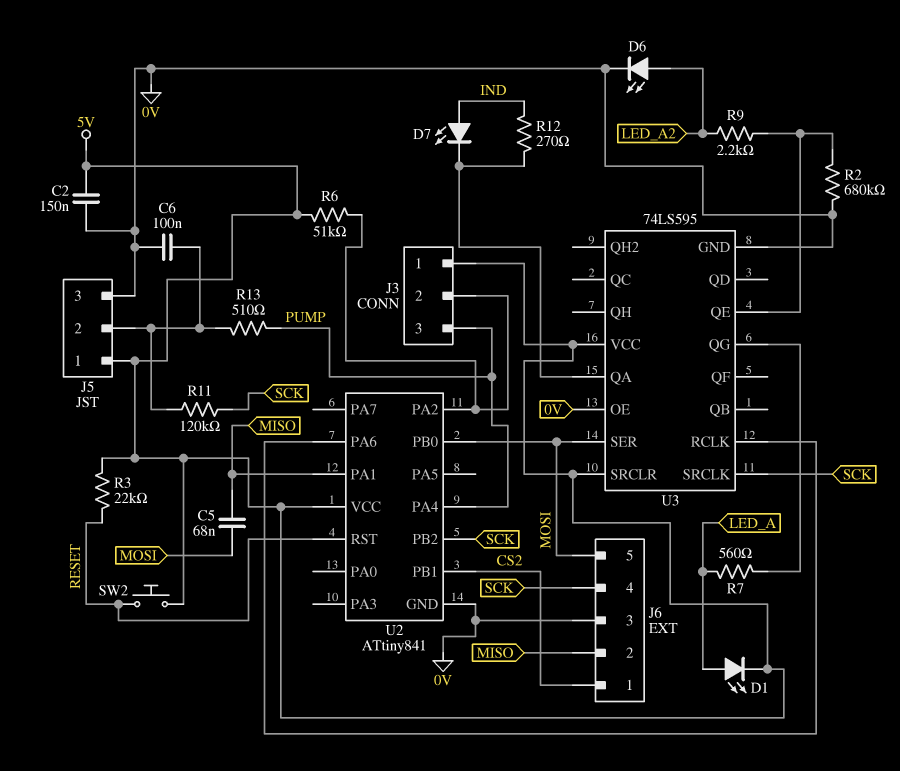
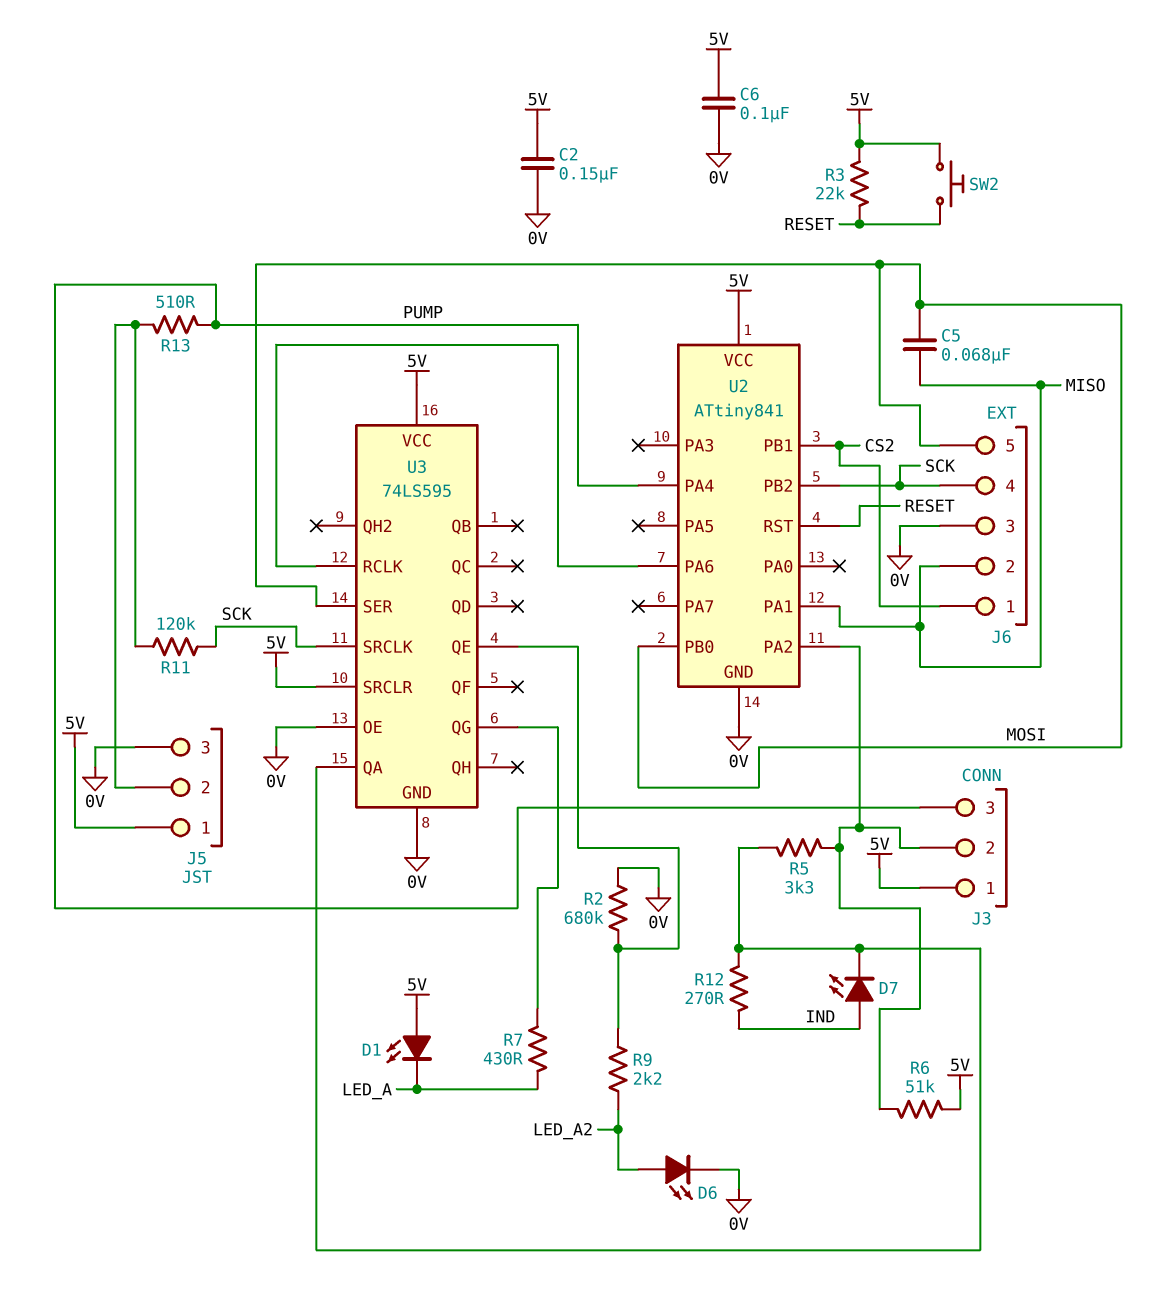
C6: 100nF (0V, J5/2) -> 100nF (0V, 5V)
D1: LED (A LED_A, K 5V) -> LED (A 5V, K LED_A)
R5: none -> 3.3k (J3/2, U3/QA)
R7: 560 (LED_A, U3/QG) -> 430 (LED_A, U3/QG)

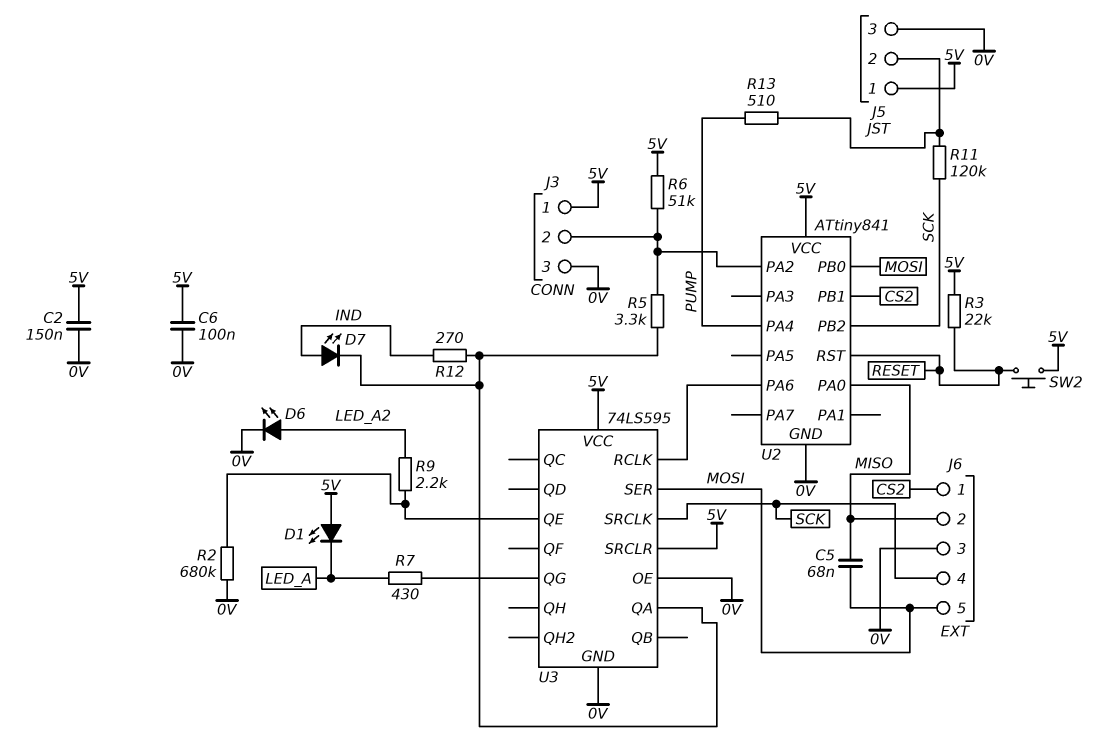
J3 pin 3: PUMP -> 0V
U2 pin PA0: none -> MISO
U2 pin PA1: MISO -> none

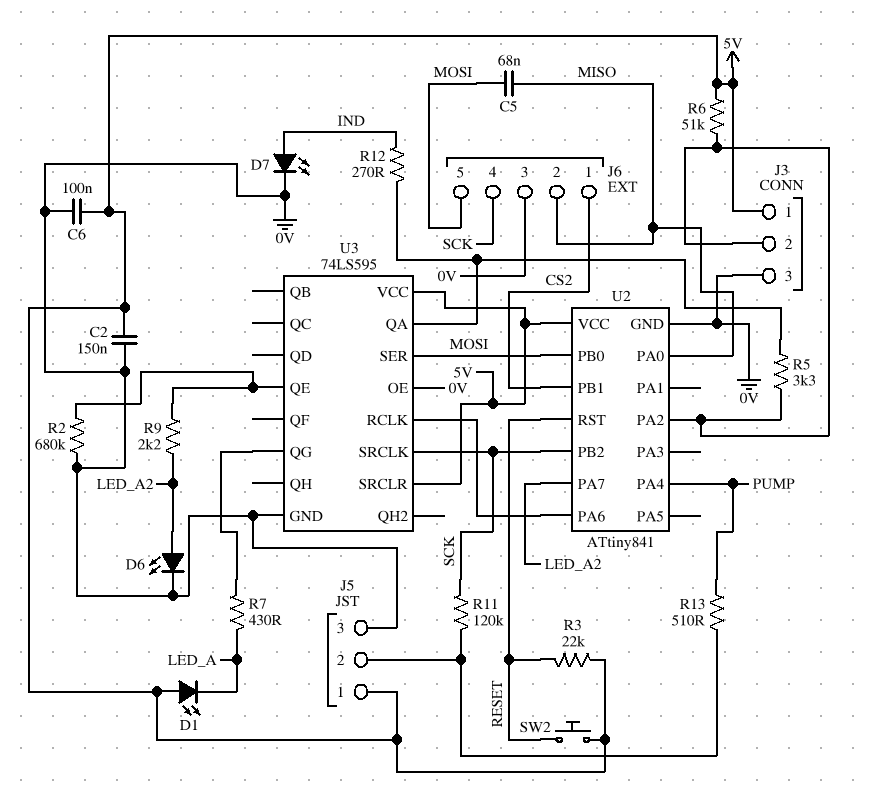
D7: LED (A IND, K U3/QA) -> LED (A IND, K 0V)
U2 pin PA7: none -> LED_A2

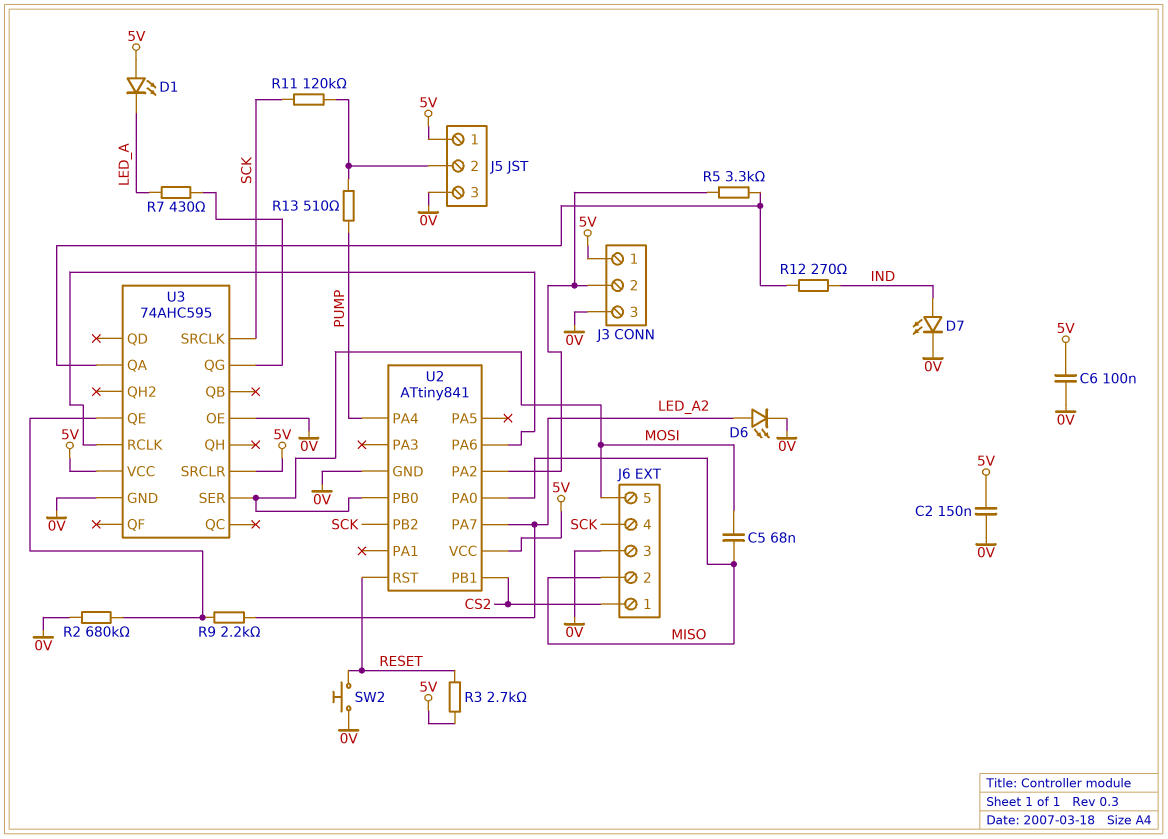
R3: 22k (5V, RESET) -> 2.7k (5V, RESET)
R6: 51k (5V, J3/2) -> none
SW2: button (5V, RESET) -> button (0V, RESET)
U3: 74LS595 -> 74AHC595

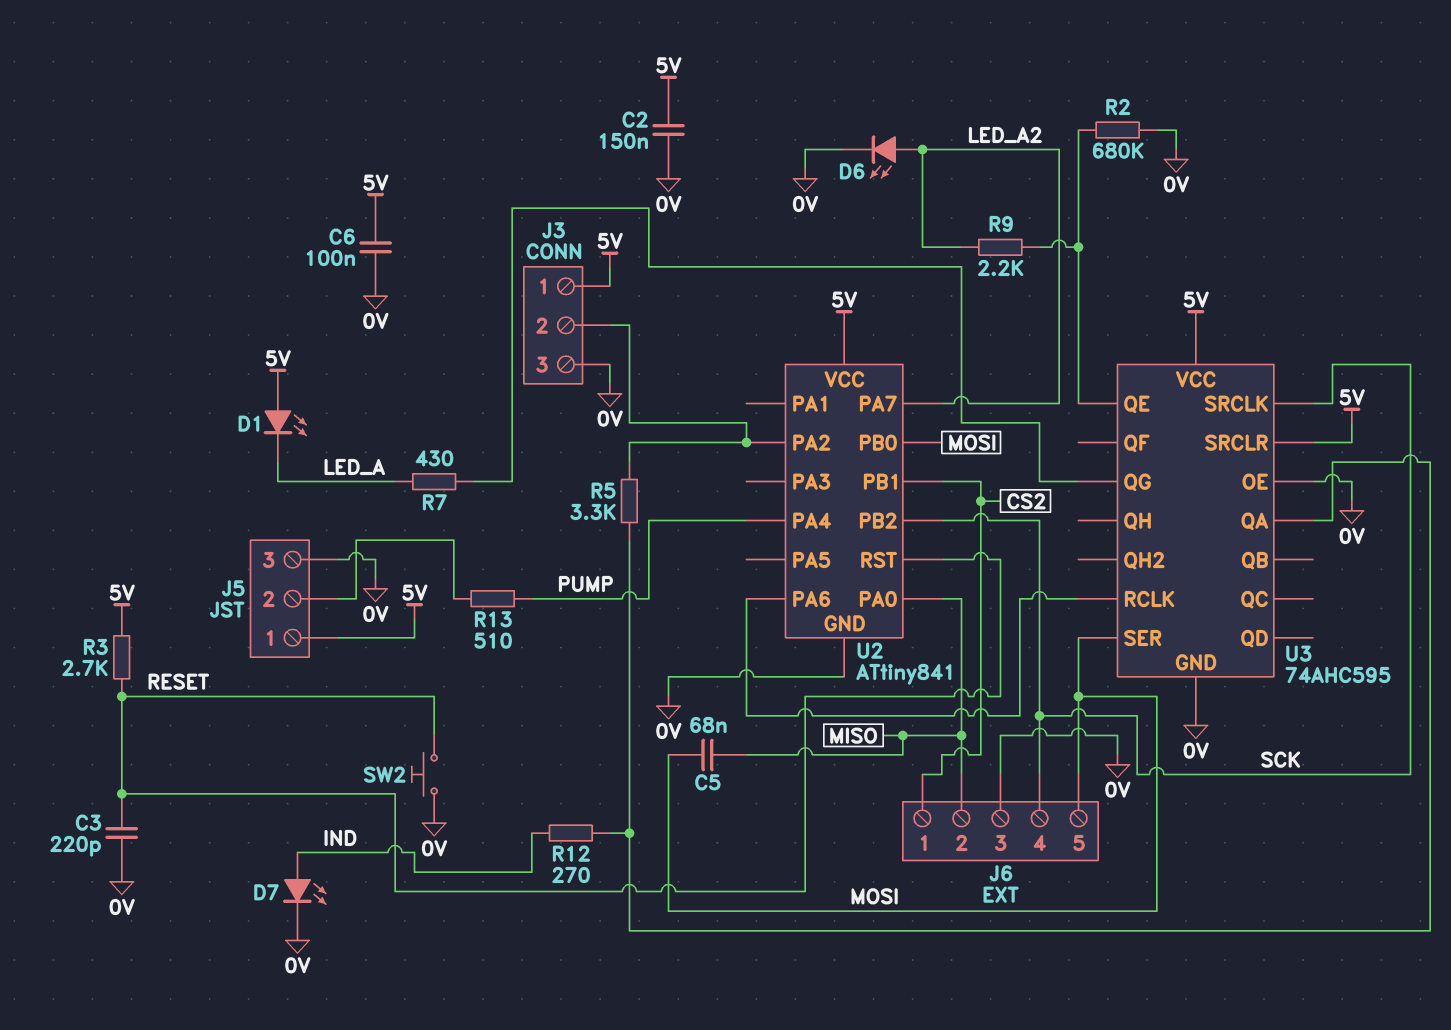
C3: none -> 220pF (0V, RESET)
R11: 120k (J5/2, SCK) -> none

